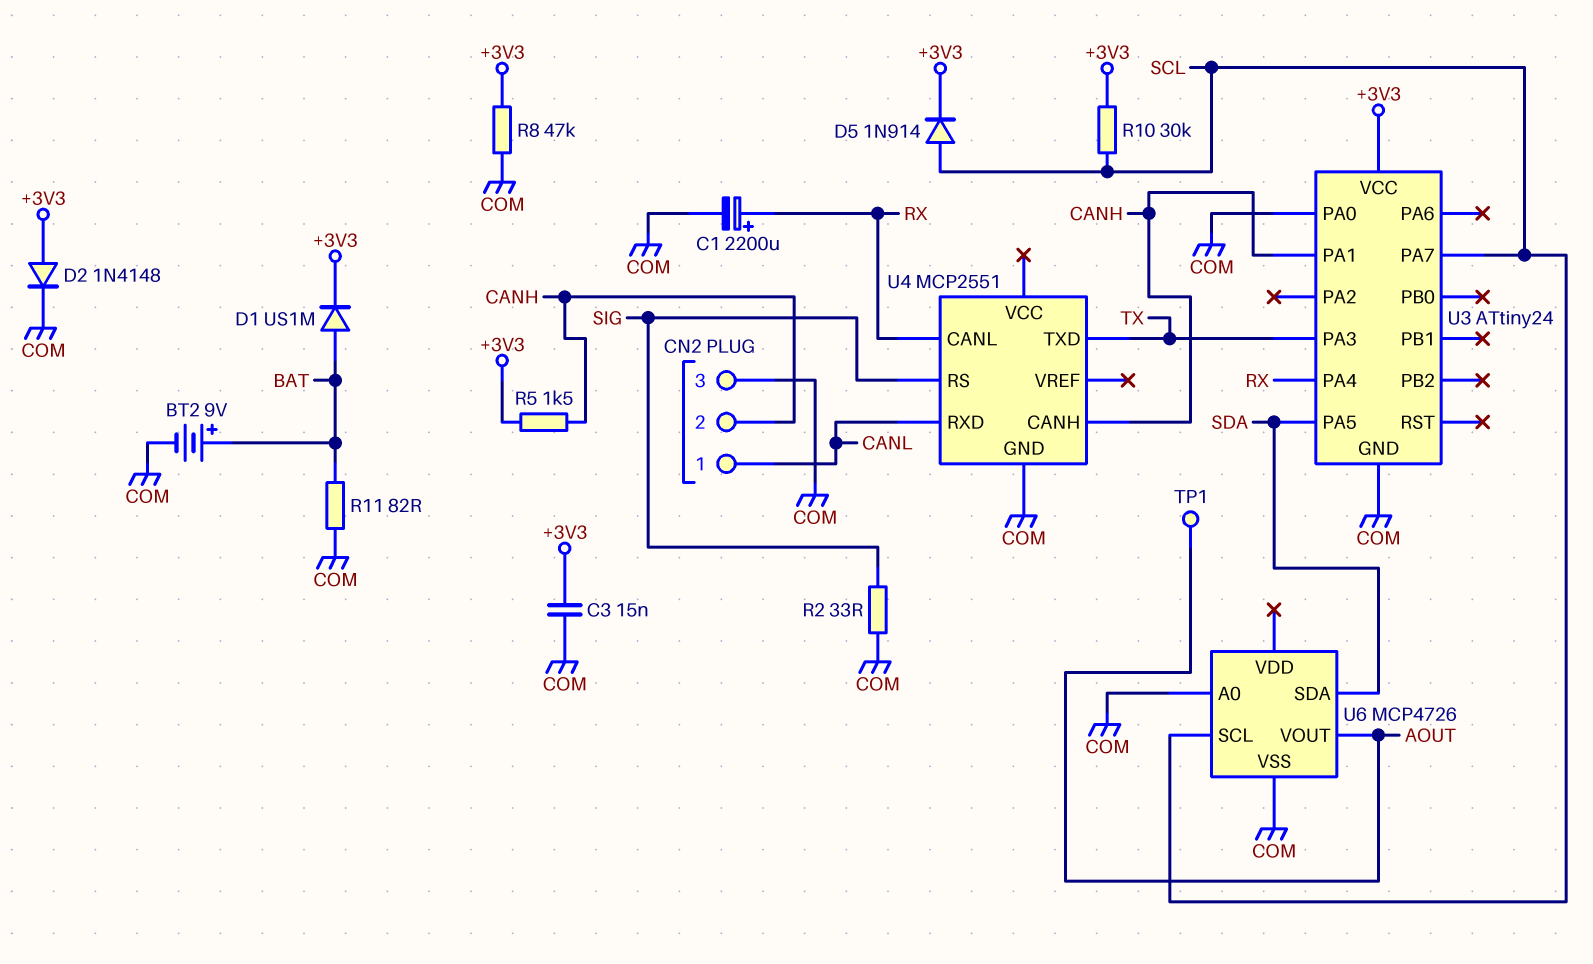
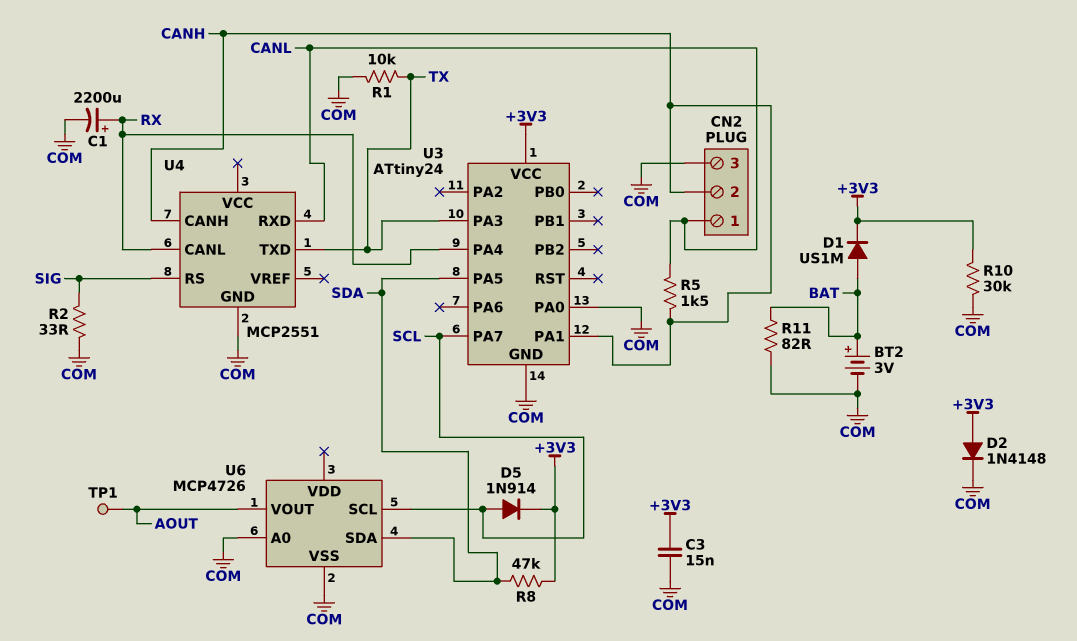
BT2: 9V (plus BAT, minus COM) -> 3V (plus BAT, minus COM)
R1: none -> 10k (COM, TX)
R5: 1.5k (+3V3, CANH) -> 1.5k (CANH, CANL)
R8: 47k (+3V3, COM) -> 47k (+3V3, SDA)
R10: 30k (+3V3, SCL) -> 30k (+3V3, COM)

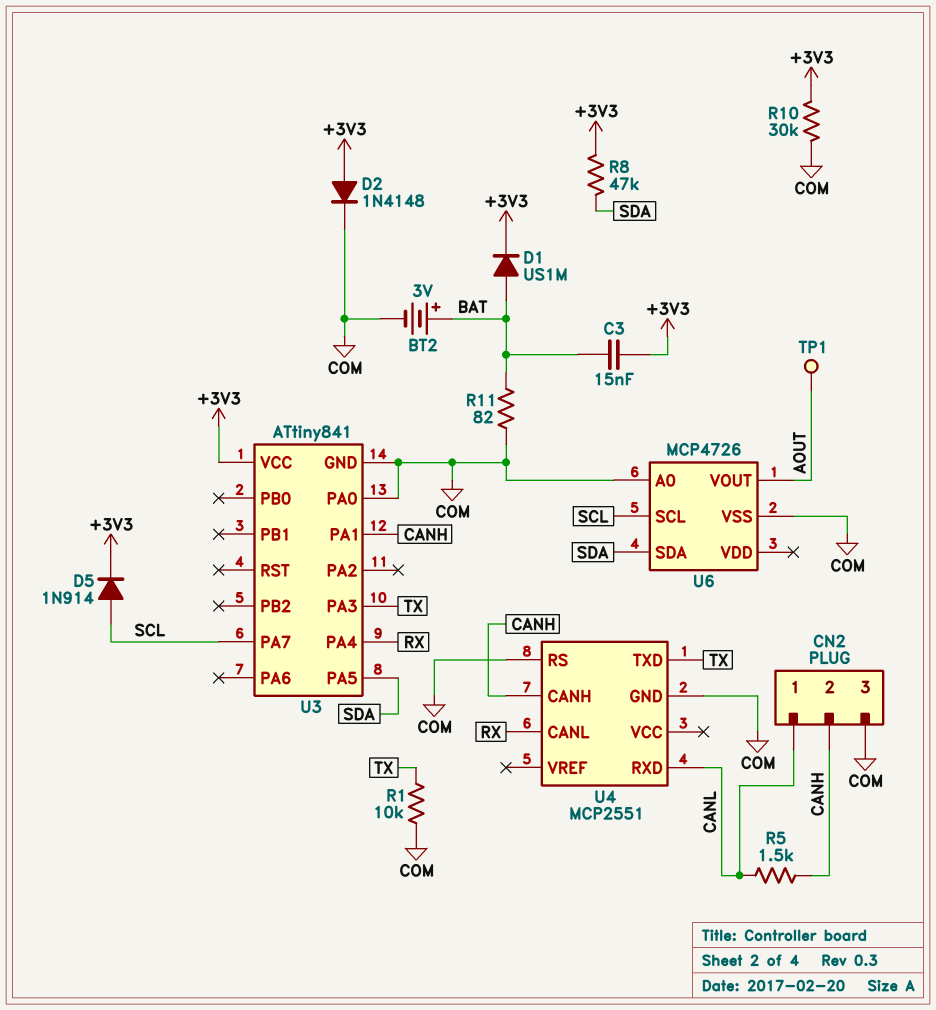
C1: 2200uF (plus RX, minus COM) -> none
C3: 15nF (+3V3, COM) -> 15nF (+3V3, BAT)
R2: 33 (COM, SIG) -> none
U3: ATtiny24 -> ATtiny841
U4 pin RS: SIG -> COM

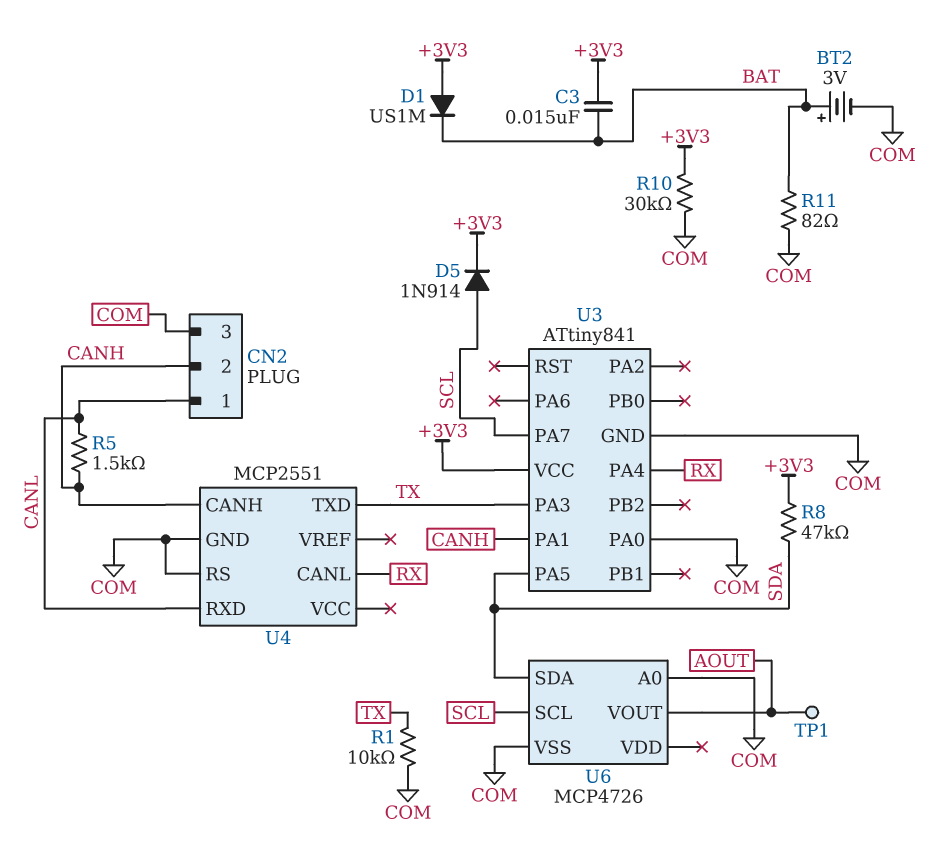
D1: diode US1M (A BAT, K +3V3) -> diode US1M (A +3V3, K BAT)
D2: diode 1N4148 (A +3V3, K COM) -> none

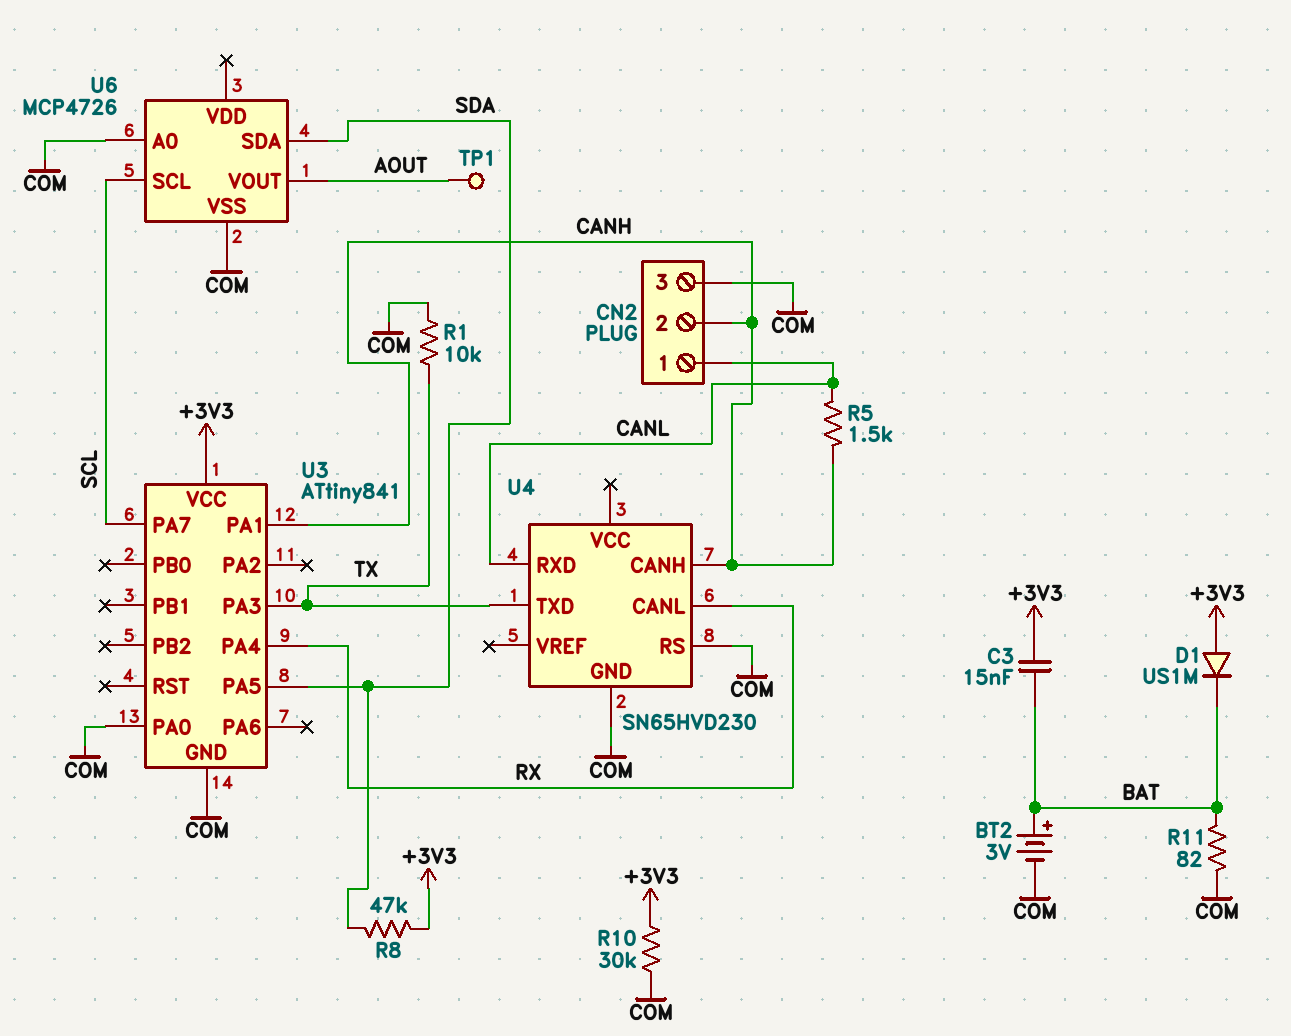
D5: diode 1N914 (A SCL, K +3V3) -> none
U4: MCP2551 -> SN65HVD230

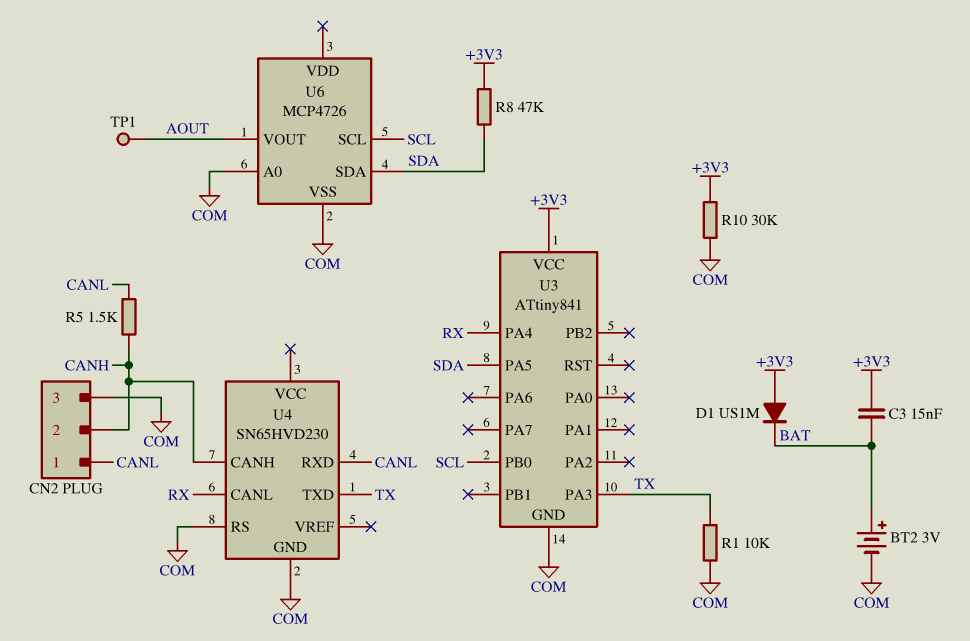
R11: 82 (BAT, COM) -> none
U3 pin PA0: COM -> none
U3 pin PA1: CANH -> none
U3 pin PA7: SCL -> none
U3 pin PB0: none -> SCL

